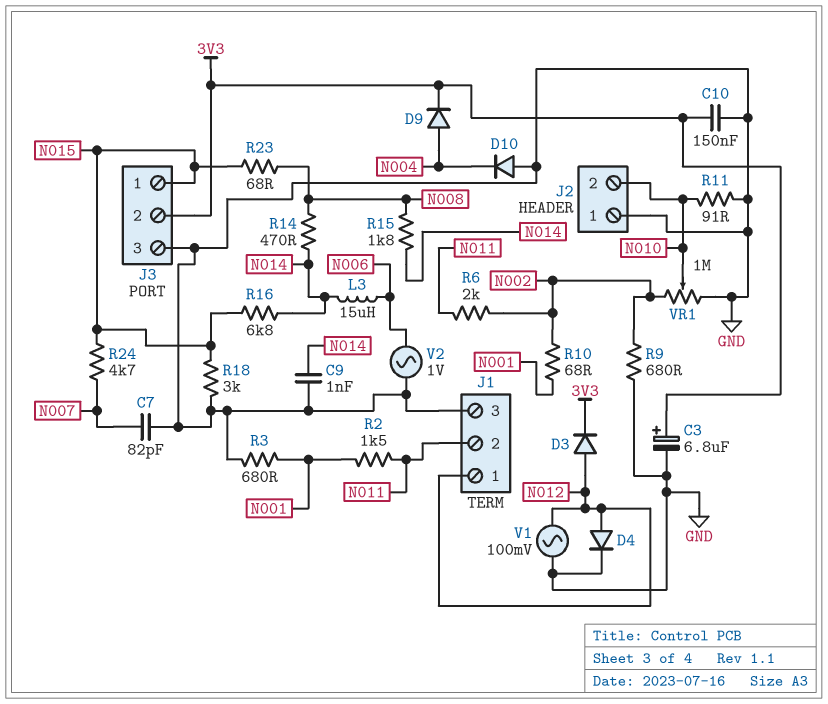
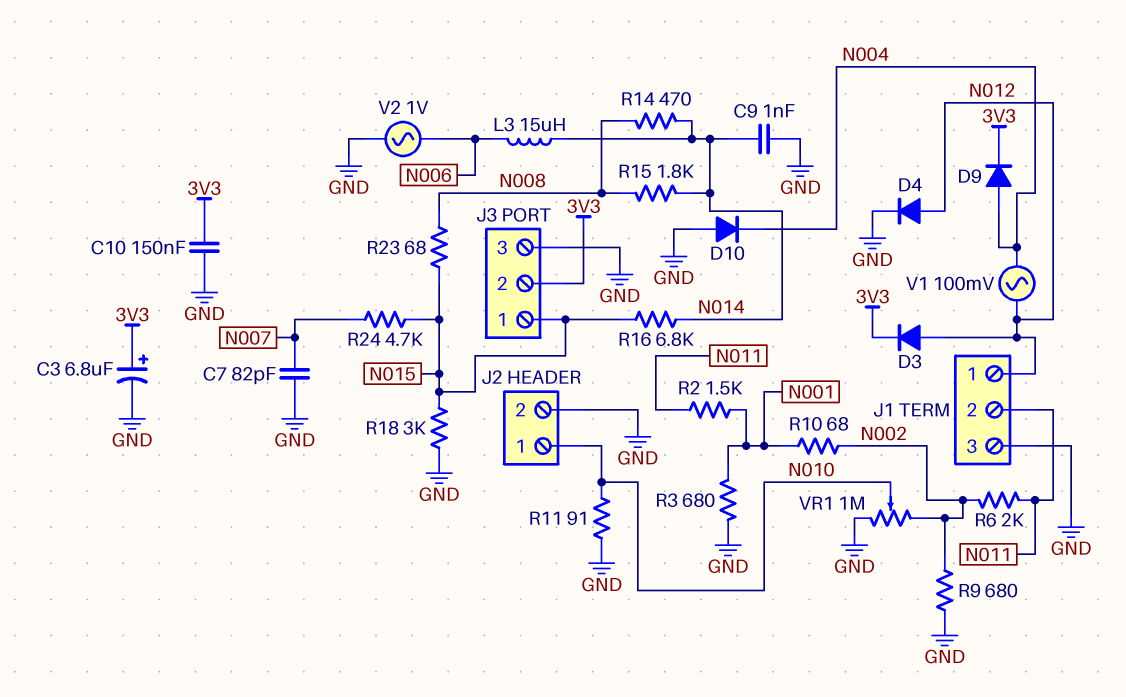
J2 pin 1: GND -> N010
J2 pin 2: N010 -> GND
V1: AC 100mV (GND, N012) -> AC 100mV (N004, N012)

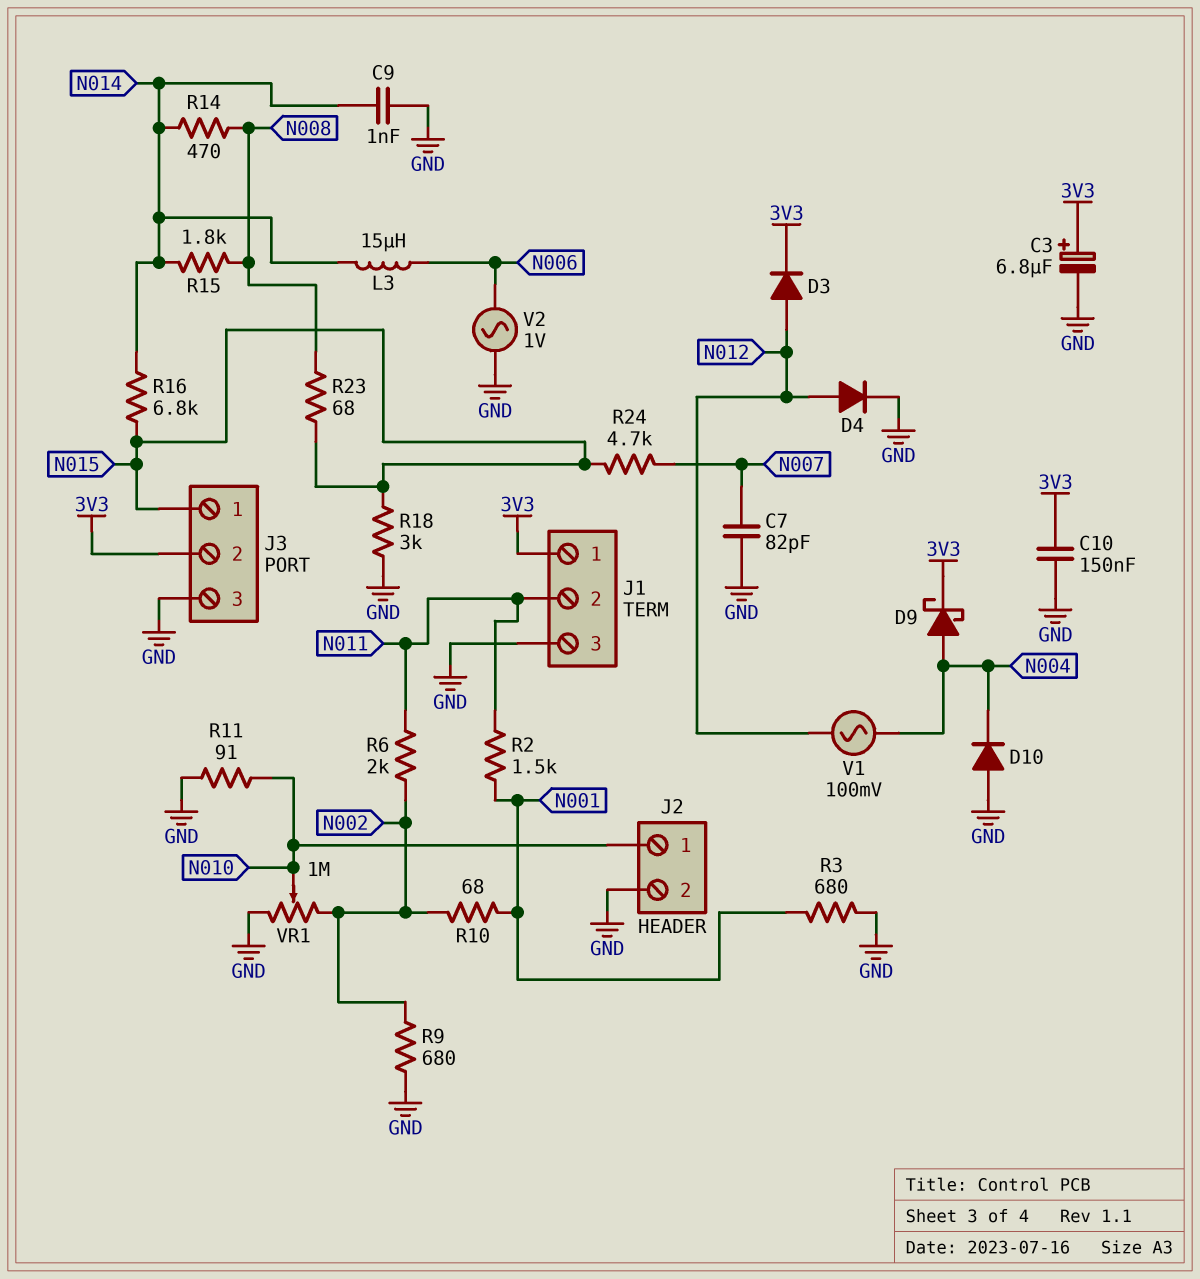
D9: diode (A N004, K 3V3) -> schottky (A N004, K 3V3)
J1 pin 1: N012 -> 3V3

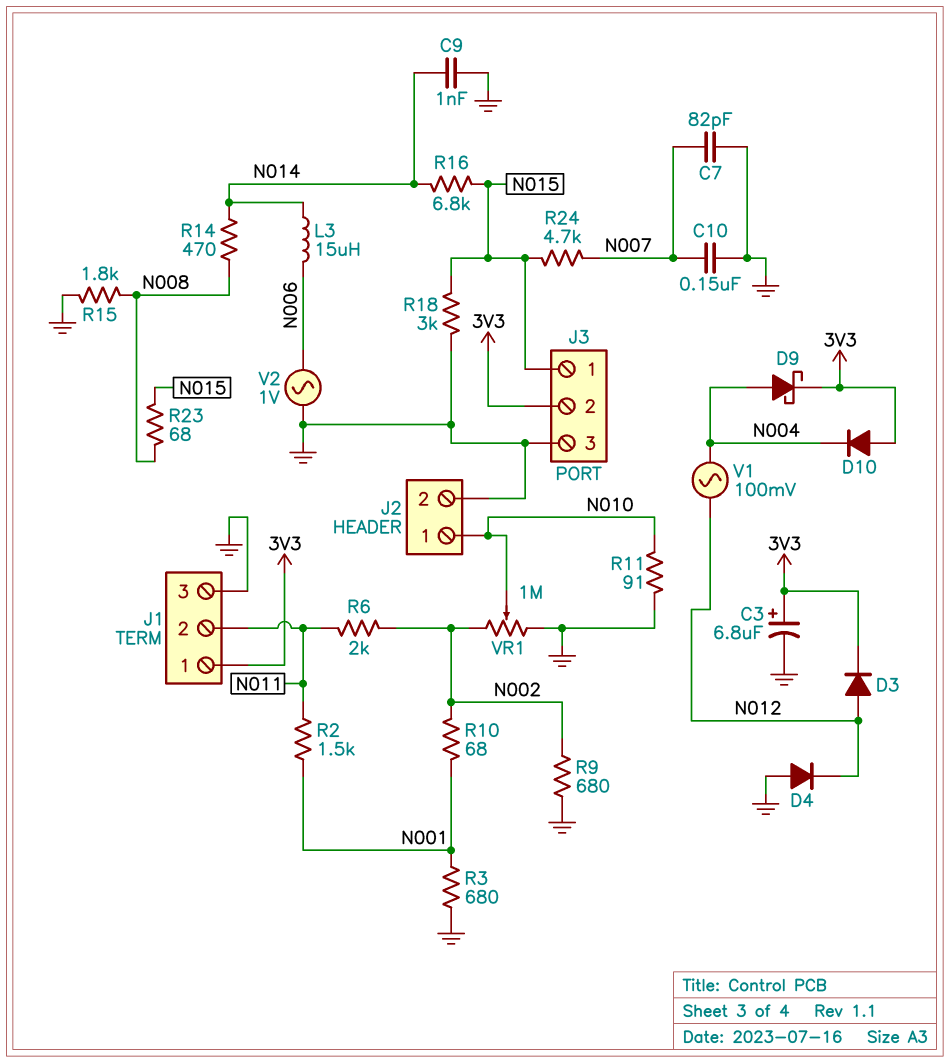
C10: 150nF (3V3, GND) -> 150nF (GND, N007)
D4: diode (A N012, K GND) -> diode (A GND, K N012)
D10: diode (A GND, K N004) -> diode (A 3V3, K N004)
R15: 1.8k (N008, N014) -> 1.8k (GND, N008)

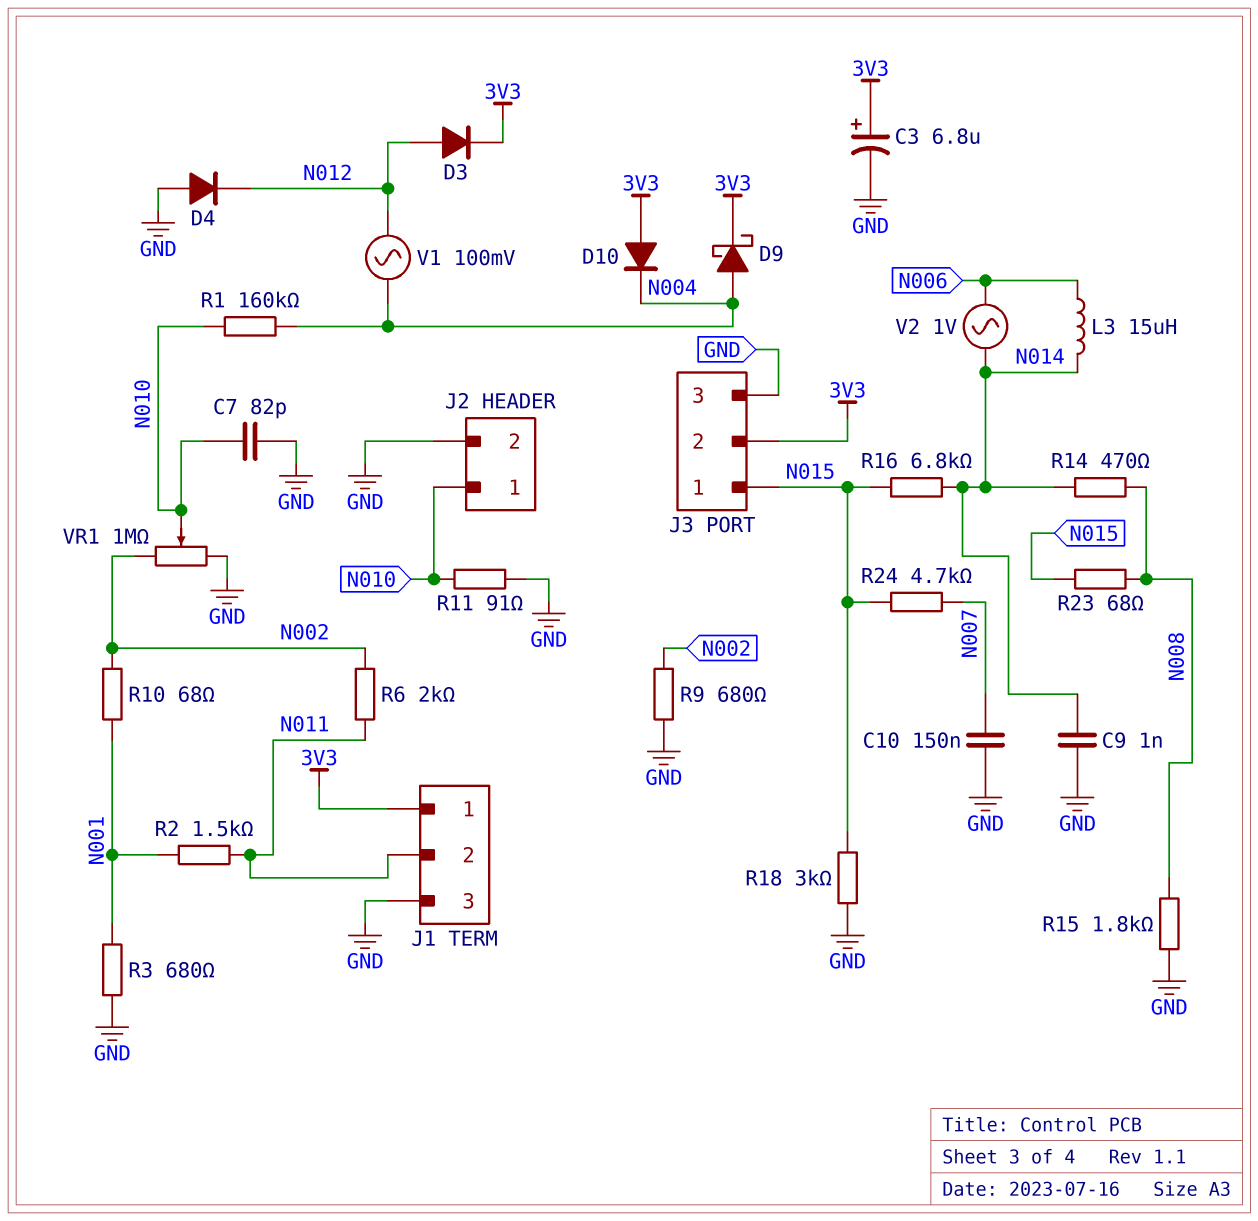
C7: 82pF (GND, N007) -> 82pF (GND, N010)
R1: none -> 160k (N004, N010)
V2: AC 1V (GND, N006) -> AC 1V (N006, N014)

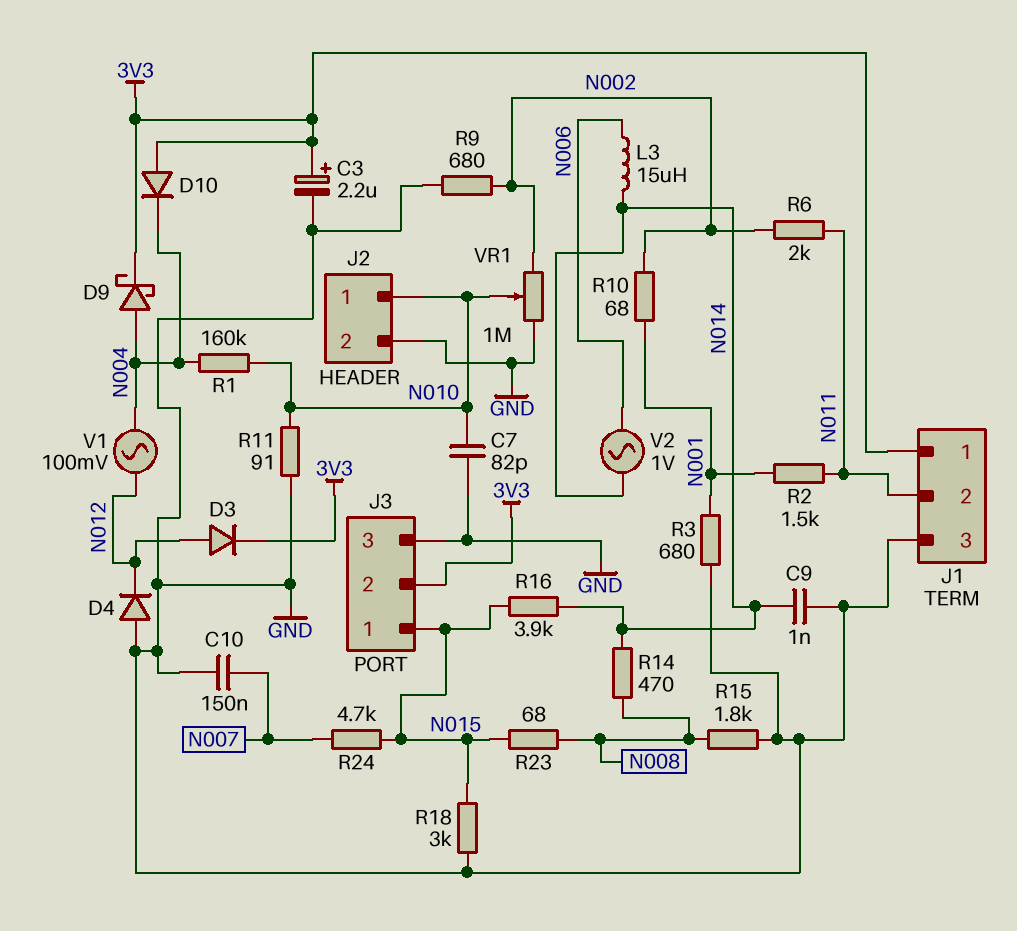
C3: 6.8uF (plus 3V3, minus GND) -> 2.2uF (plus 3V3, minus GND)
R16: 6.8k (N014, N015) -> 3.9k (N014, N015)

